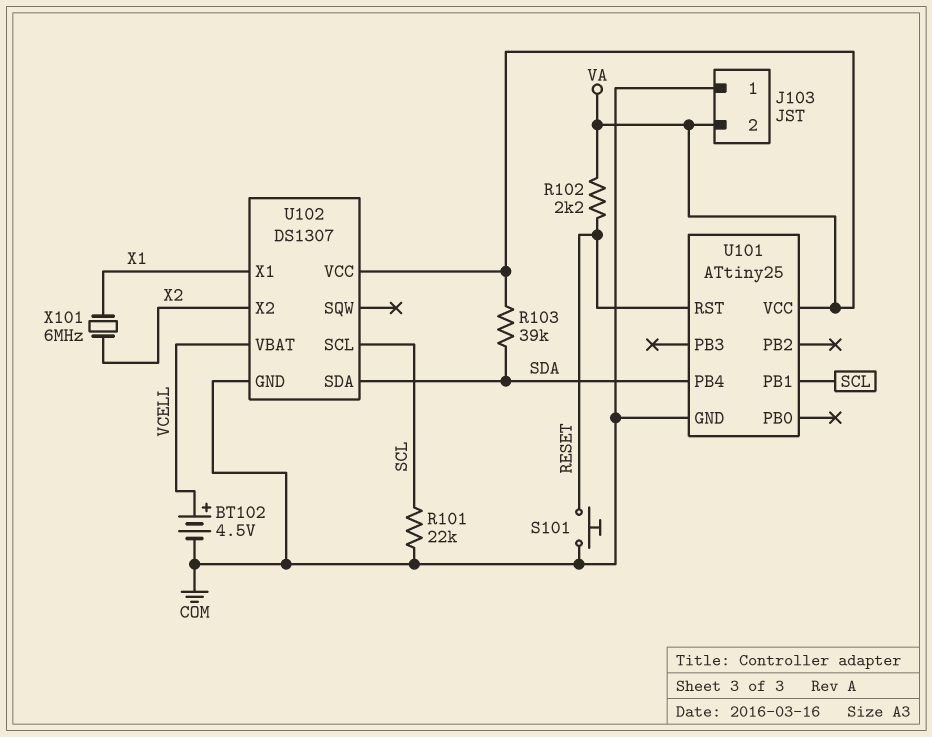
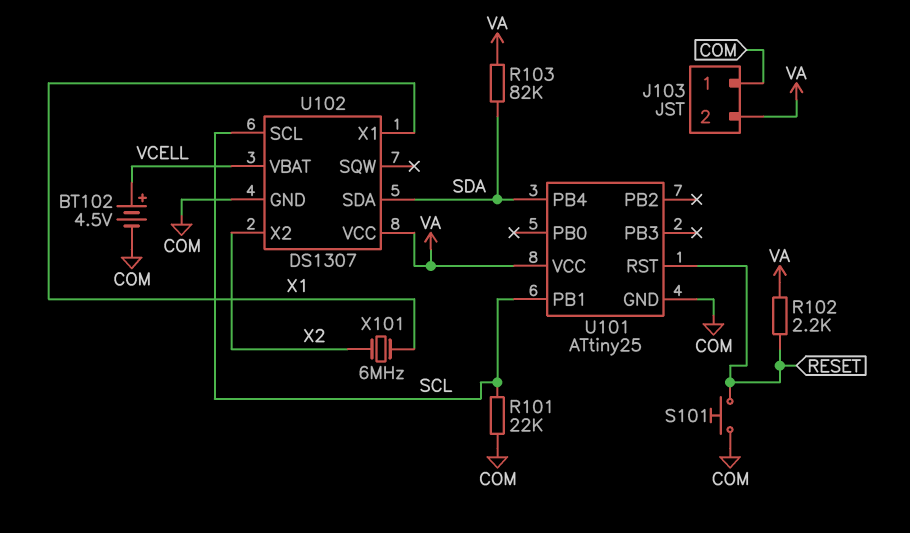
R103: 39k (SDA, VA) -> 82k (SDA, VA)

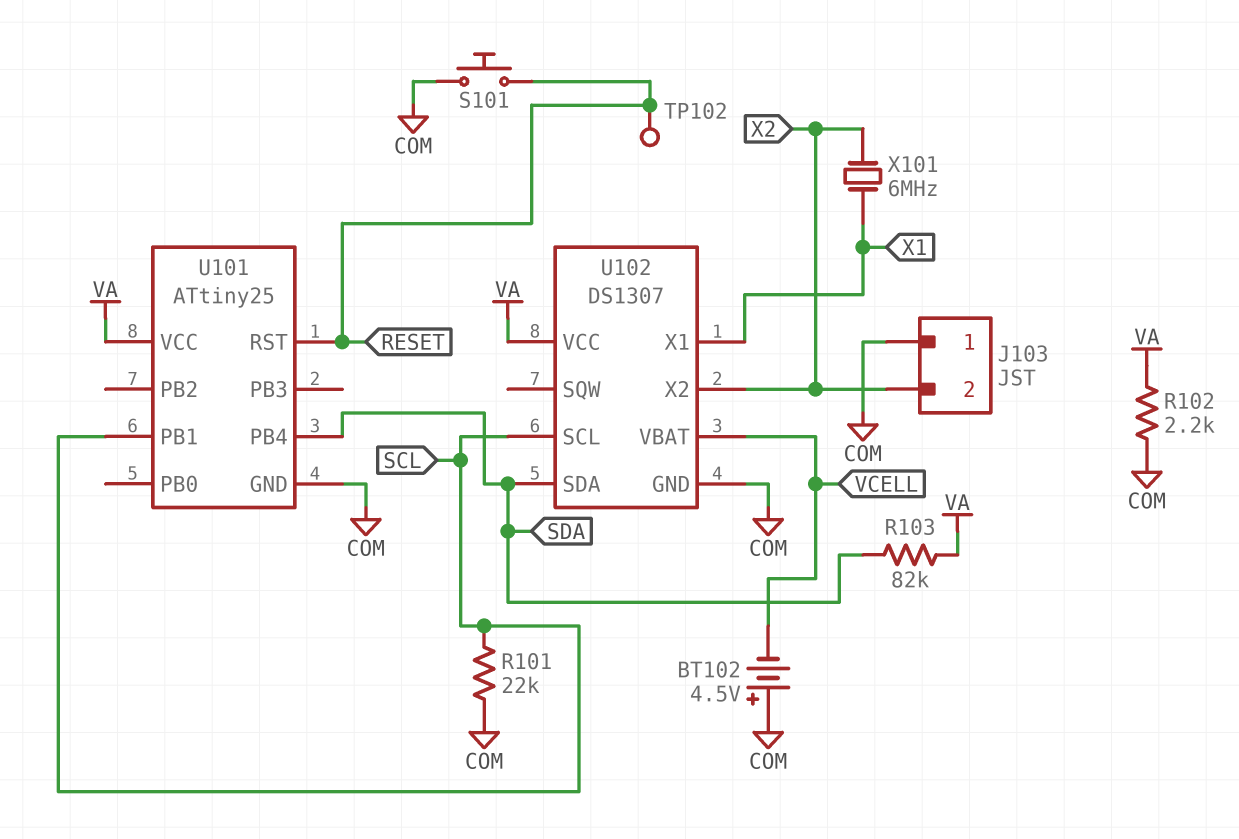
BT102: 4.5V (plus VCELL, minus COM) -> 4.5V (plus COM, minus VCELL)
J103 pin 2: VA -> X2
R102: 2.2k (RESET, VA) -> 2.2k (COM, VA)
TP102: none -> test point (RESET)

